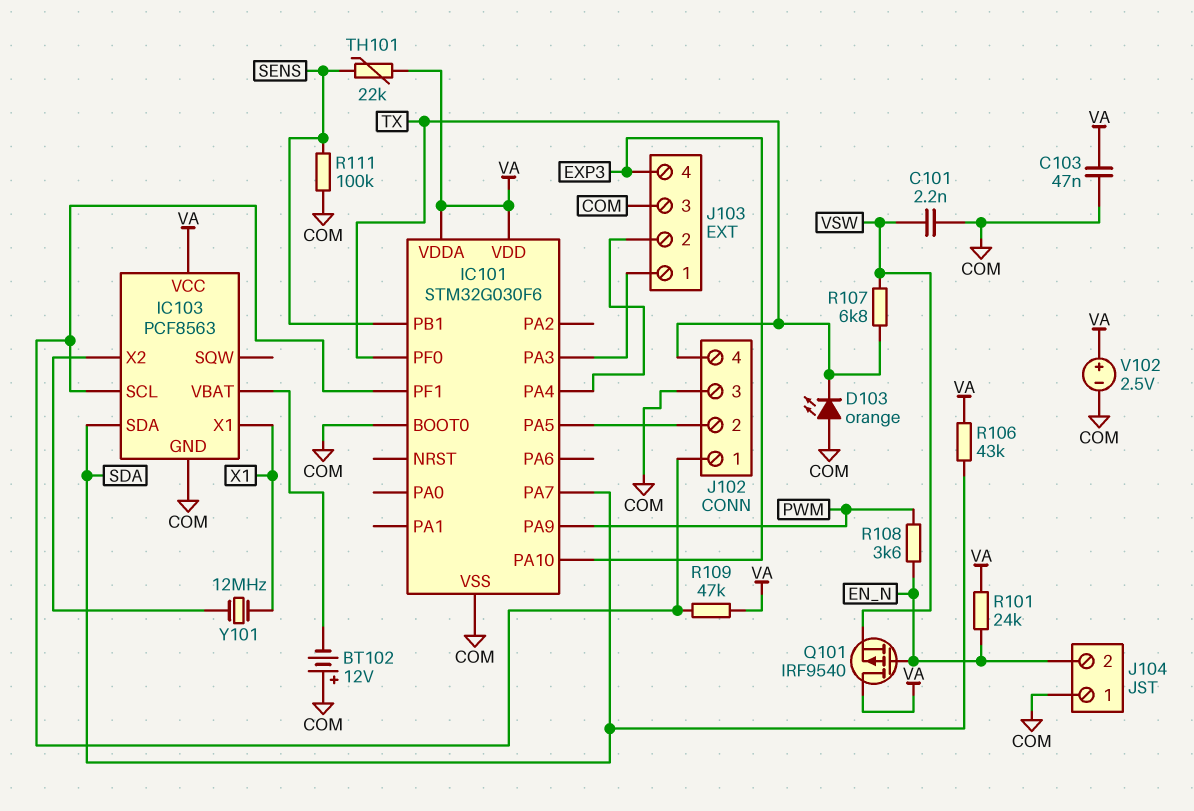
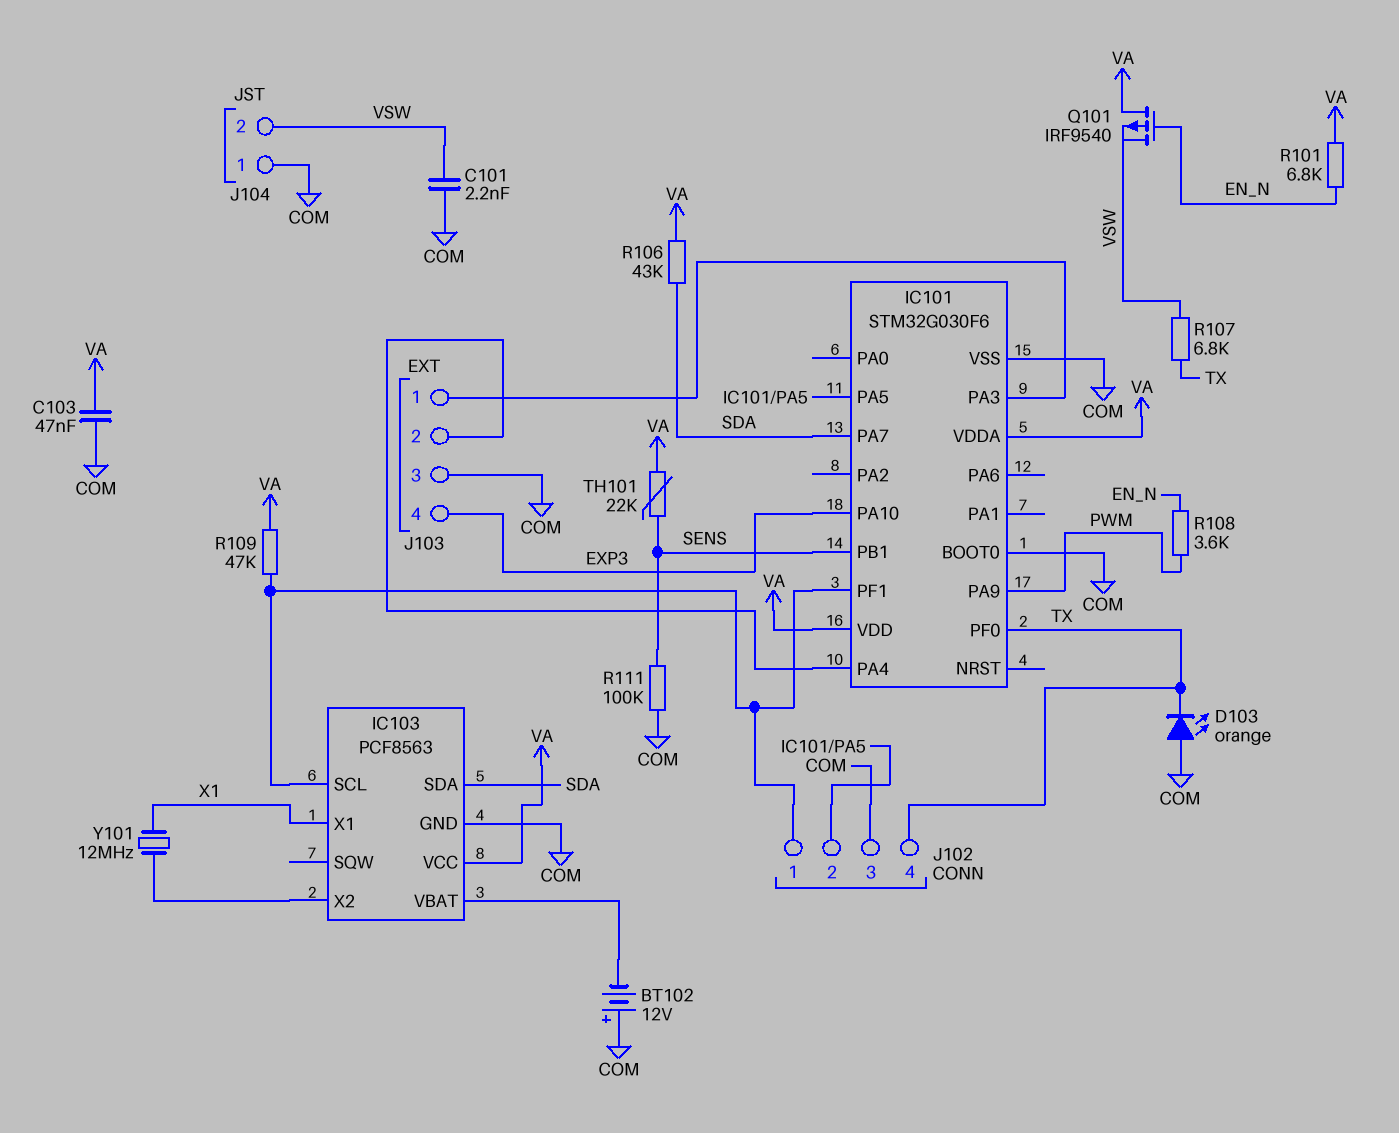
J104 pin 2: EN_N -> VSW
R101: 24k (EN_N, VA) -> 6.8k (EN_N, VA)
V102: 2.5V (plus VA, minus COM) -> none

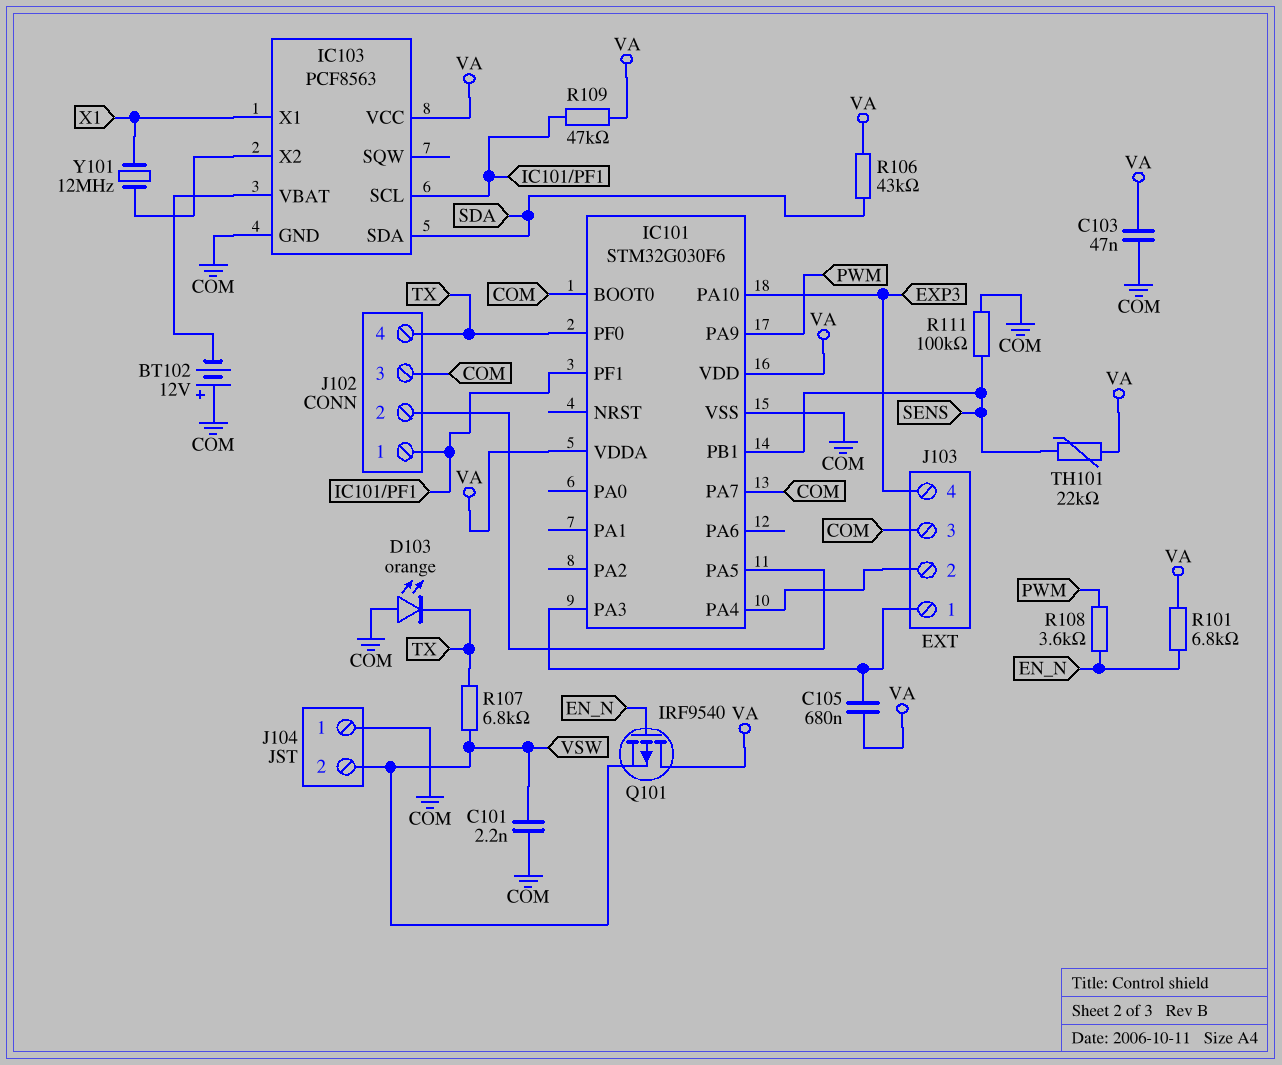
C105: none -> 680nF (IC101/PA3, VA)
IC101 pin PA7: SDA -> COM

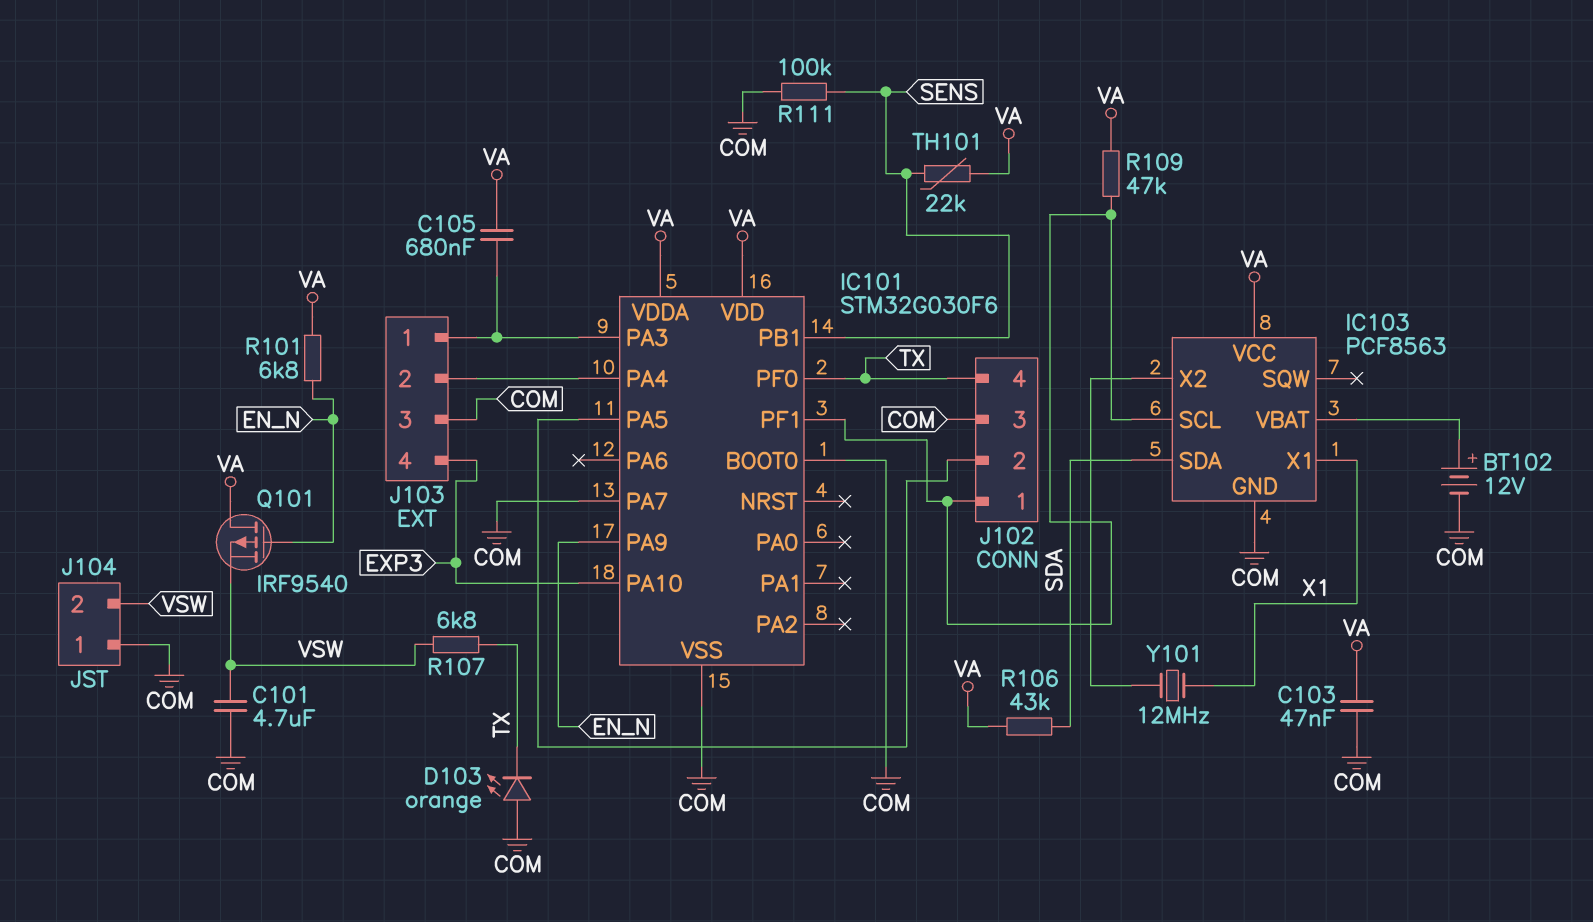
BT102: 12V (plus COM, minus IC103/VBAT) -> 12V (plus IC103/VBAT, minus COM)
C101: 2.2nF (COM, VSW) -> 4.7uF (COM, VSW)
IC101 pin PA9: PWM -> EN_N
R108: 3.6k (EN_N, PWM) -> none

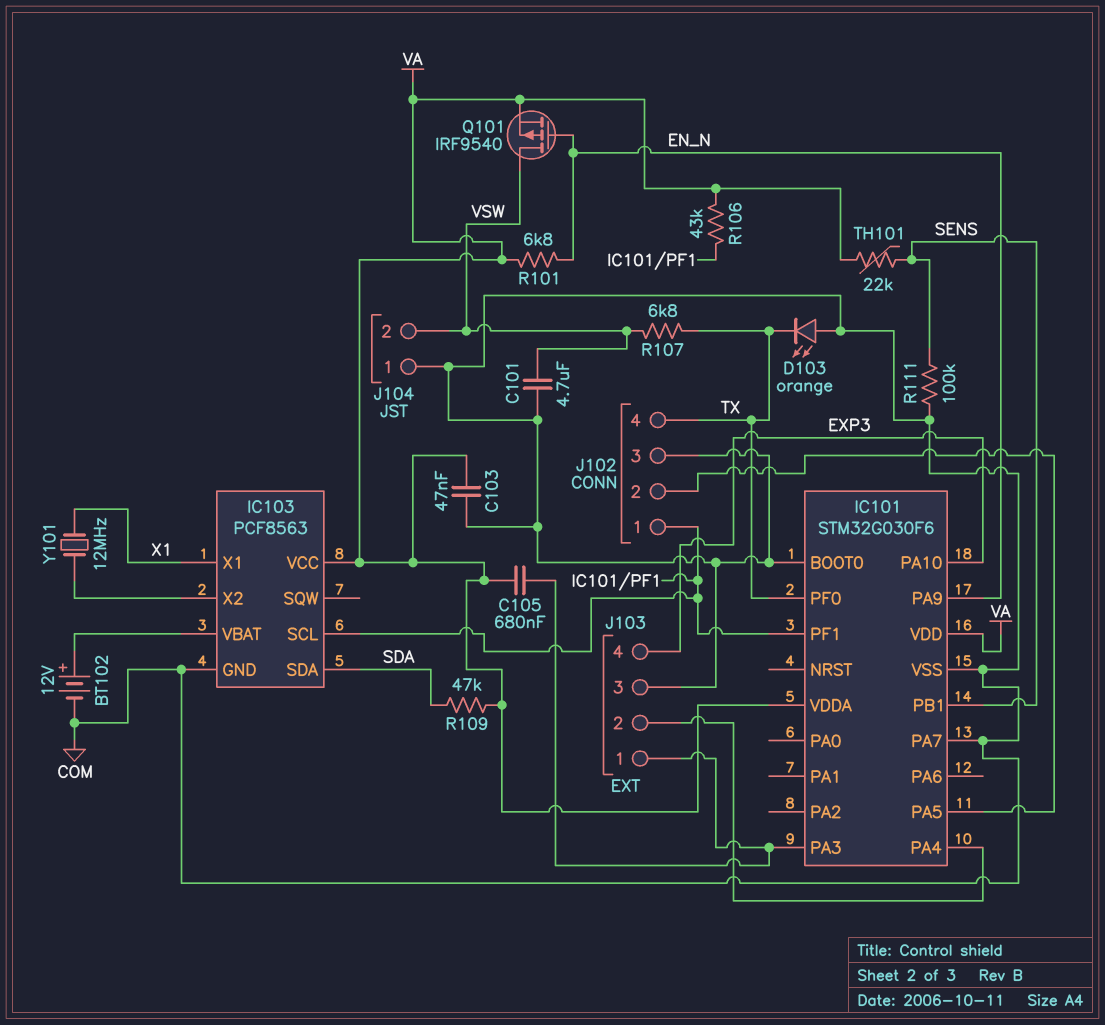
Q101: PMOS IRF9540 (G EN_N, D VA, S VSW) -> PMOS IRF9540 (G EN_N, D VSW, S VA)
R106: 43k (SDA, VA) -> 43k (IC101/PF1, VA)
R109: 47k (IC101/PF1, VA) -> 47k (SDA, VA)

